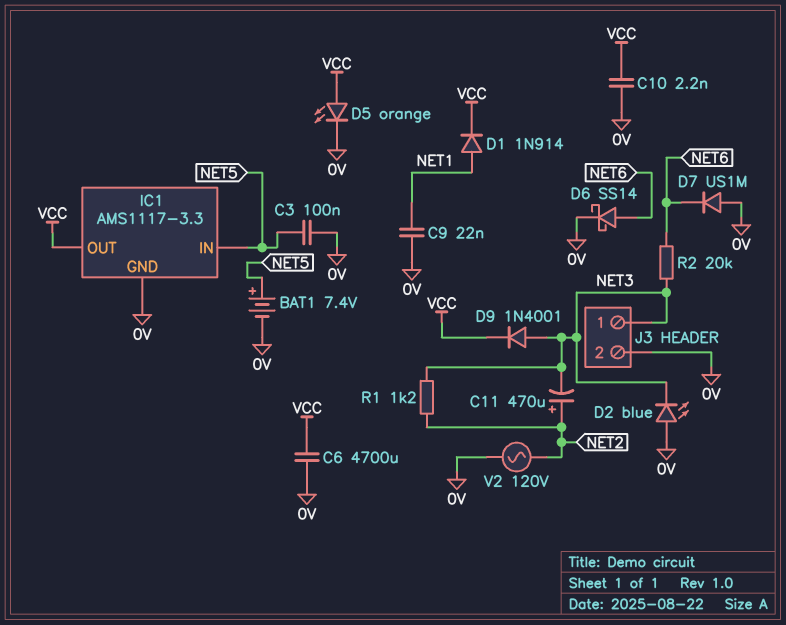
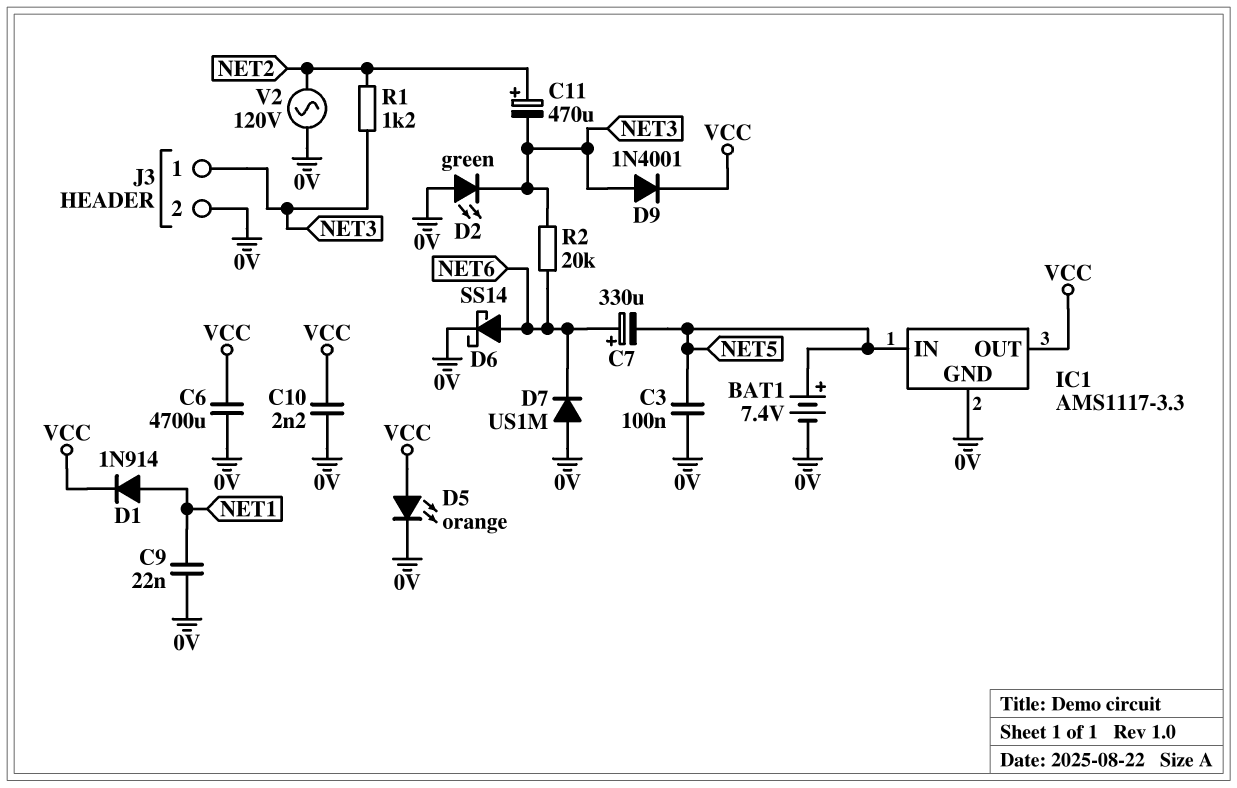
C7: none -> 330uF (plus NET6, minus NET5)
D2: LED blue (A 0V, K NET3) -> LED green (A 0V, K NET3)

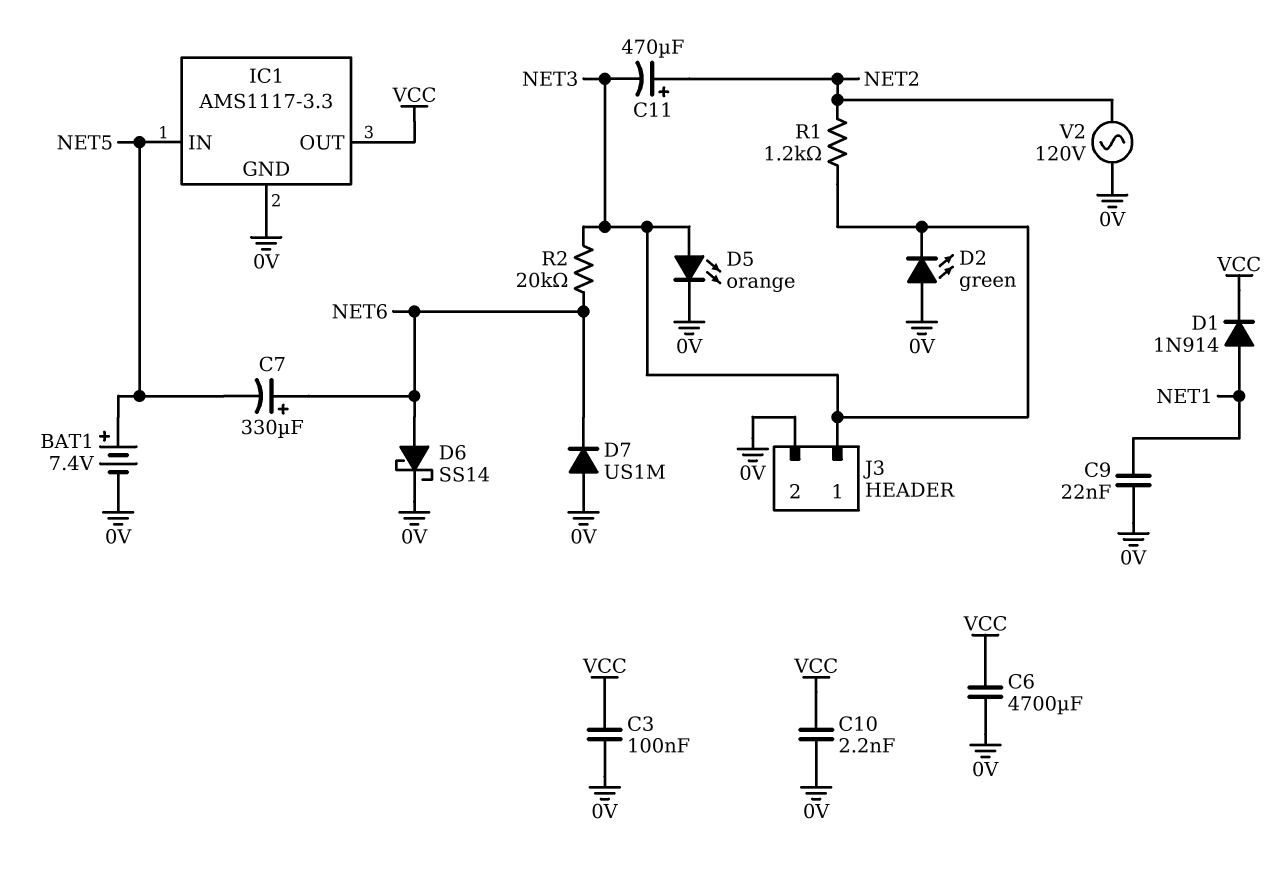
C3: 100nF (0V, NET5) -> 100nF (0V, VCC)
D5: LED orange (A VCC, K 0V) -> LED orange (A NET3, K 0V)
D9: diode 1N4001 (A NET3, K VCC) -> none

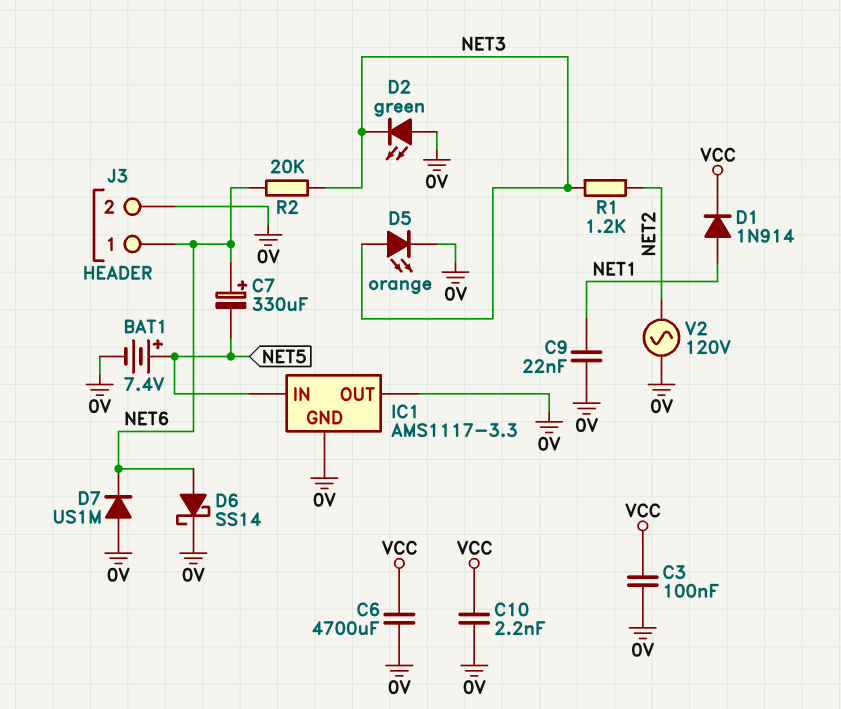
C11: 470uF (plus NET2, minus NET3) -> none
IC1 pin OUT: VCC -> 0V
J3 pin 1: NET3 -> NET6

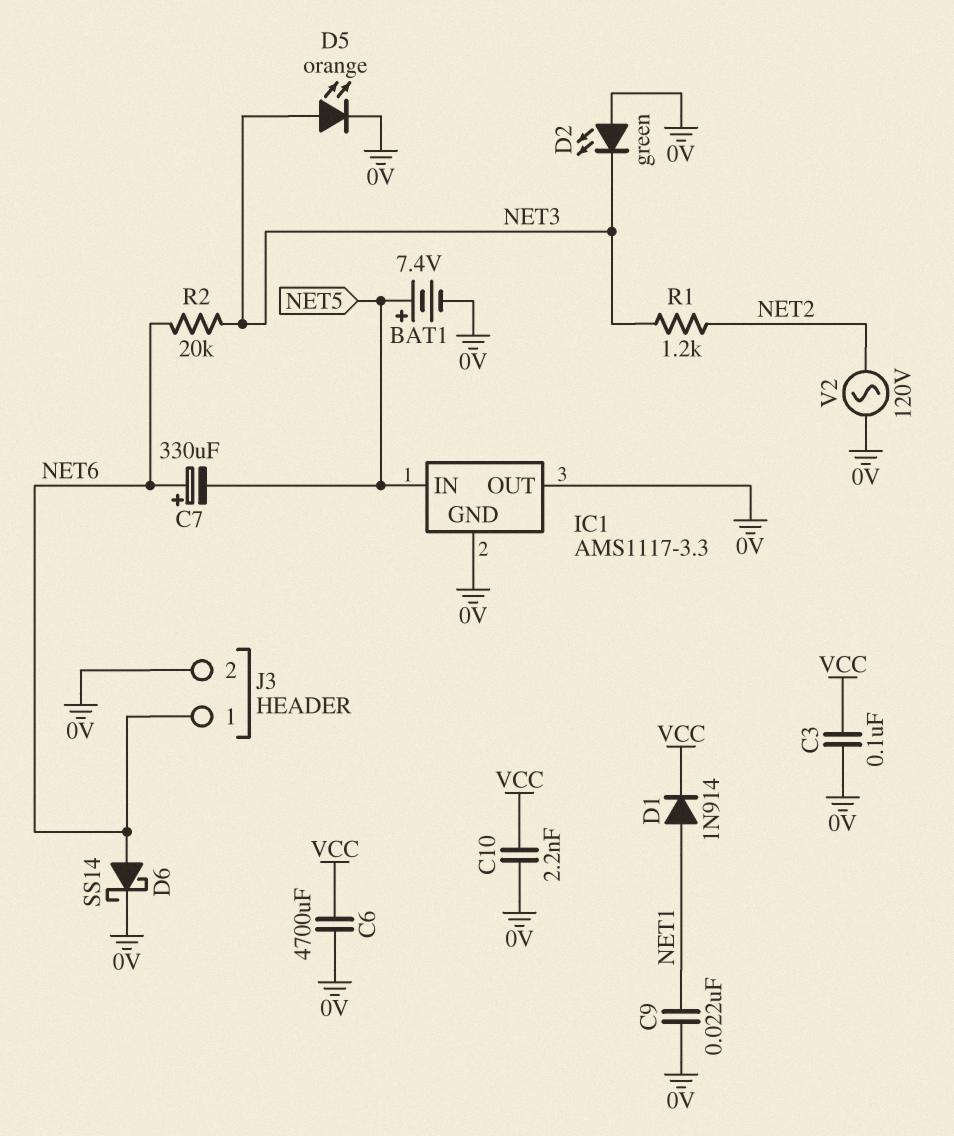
D7: diode US1M (A 0V, K NET6) -> none

